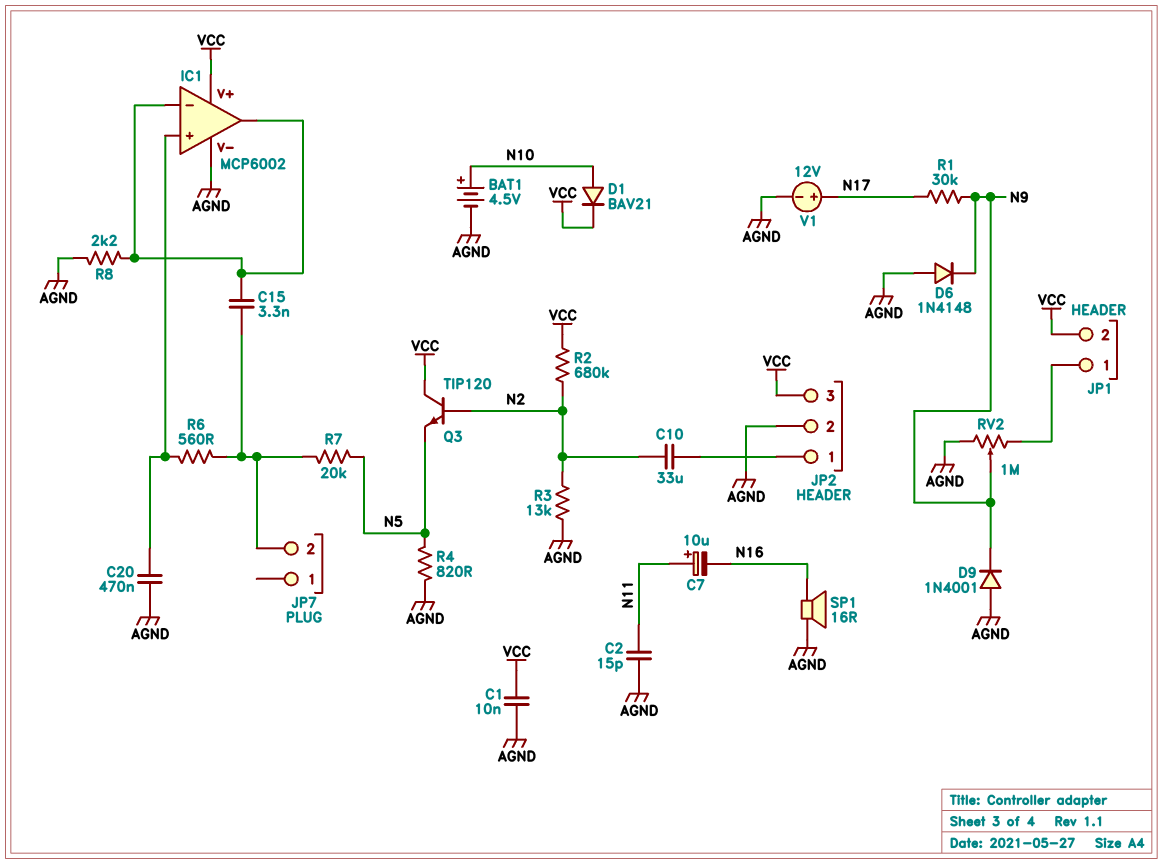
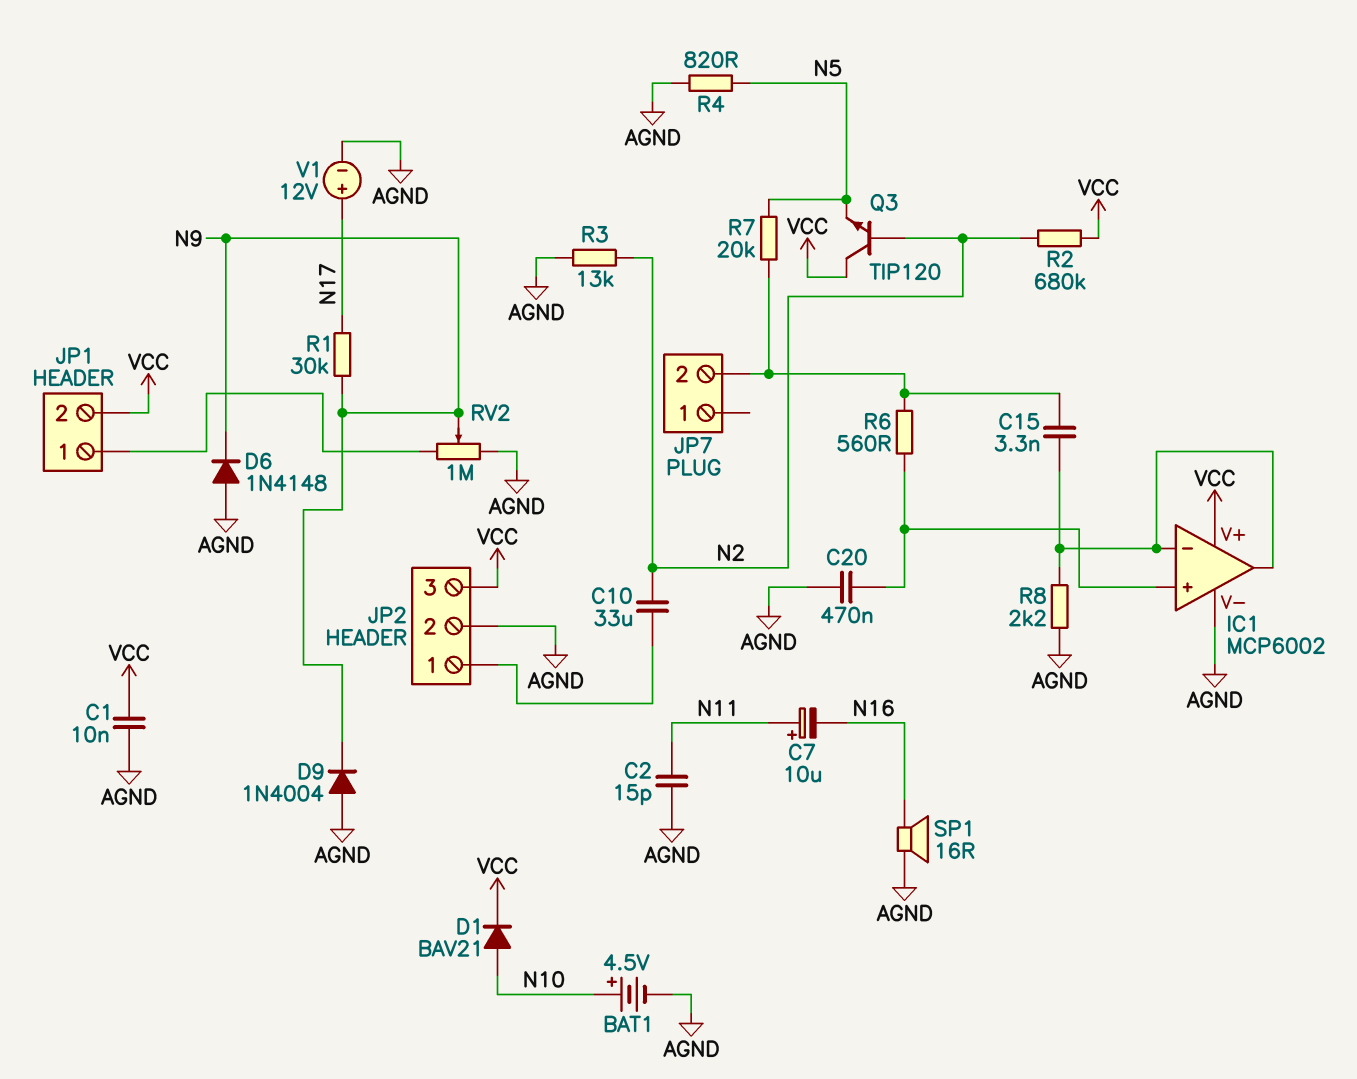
D9: diode 1N4001 (A AGND, K N9) -> diode 1N4004 (A AGND, K N9)

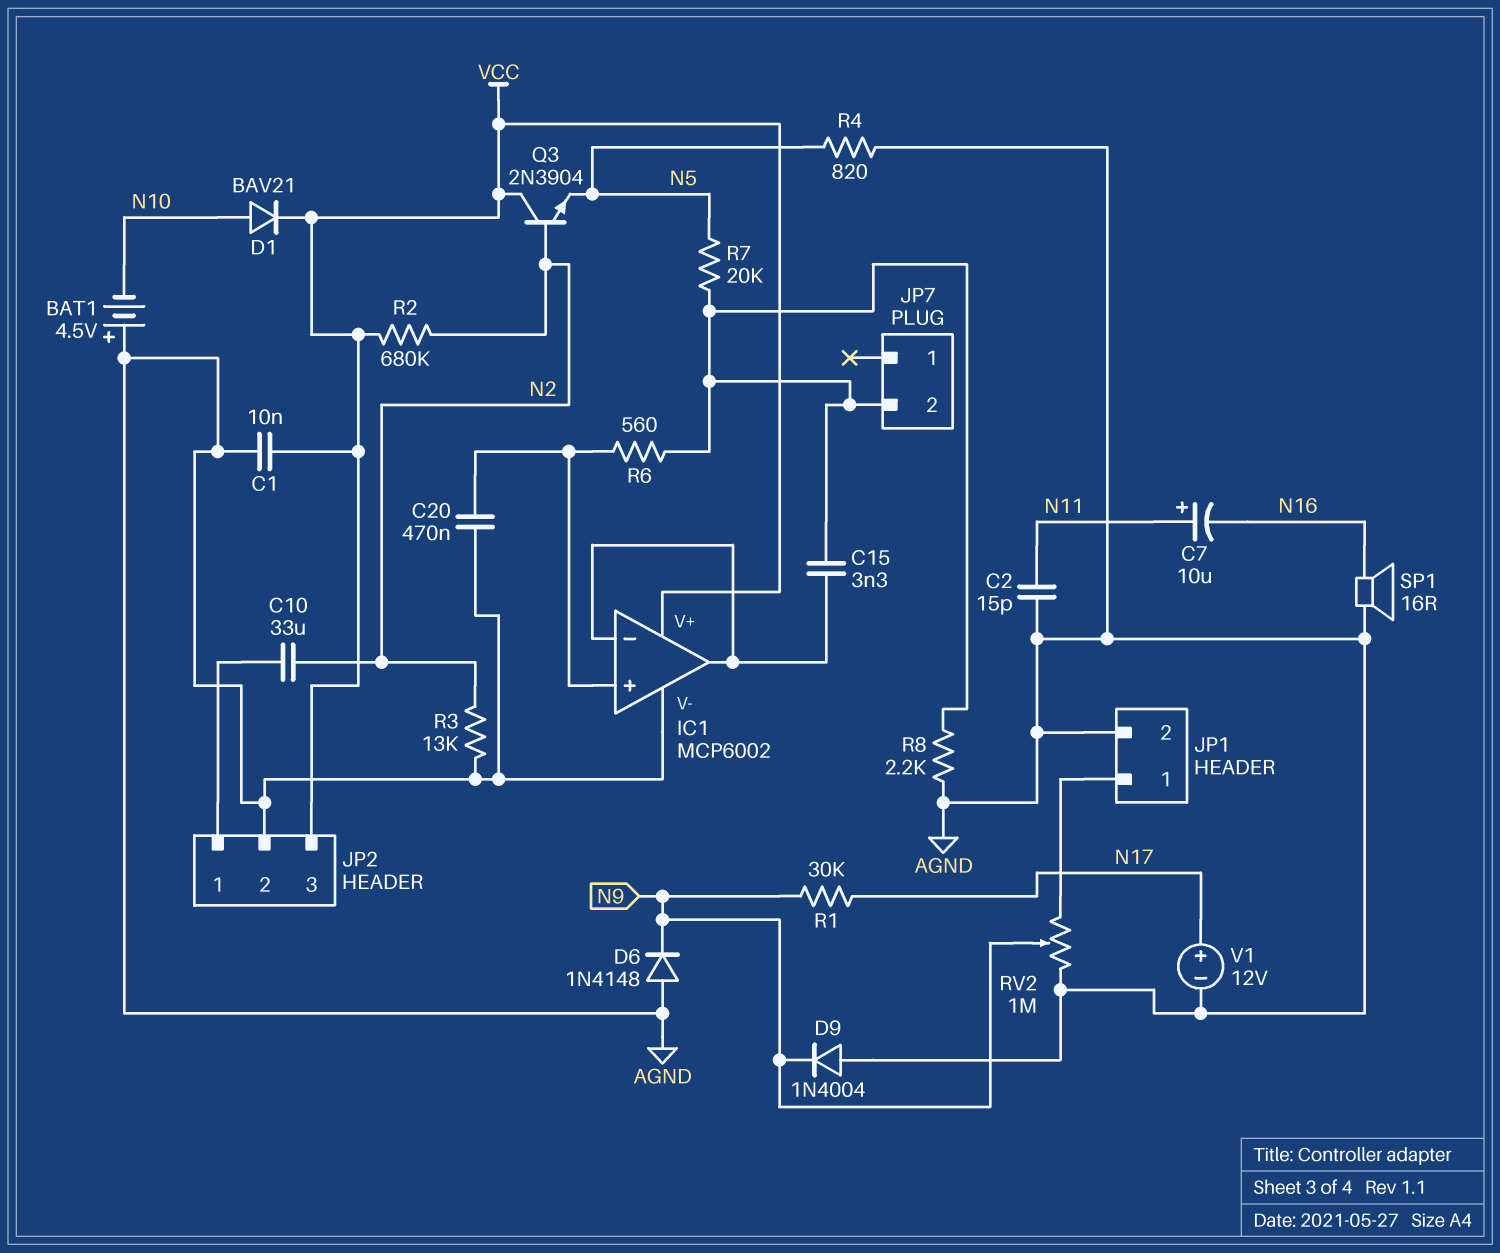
BAT1: 4.5V (plus N10, minus AGND) -> 4.5V (plus AGND, minus N10)
JP1 pin 2: VCC -> AGND
Q3: NPN TIP120 (B N2, C VCC, E N5) -> NPN 2N3904 (B N2, C VCC, E N5)
R8: 2.2k (AGND, IC1/in-) -> 2.2k (AGND, JP7/2)

